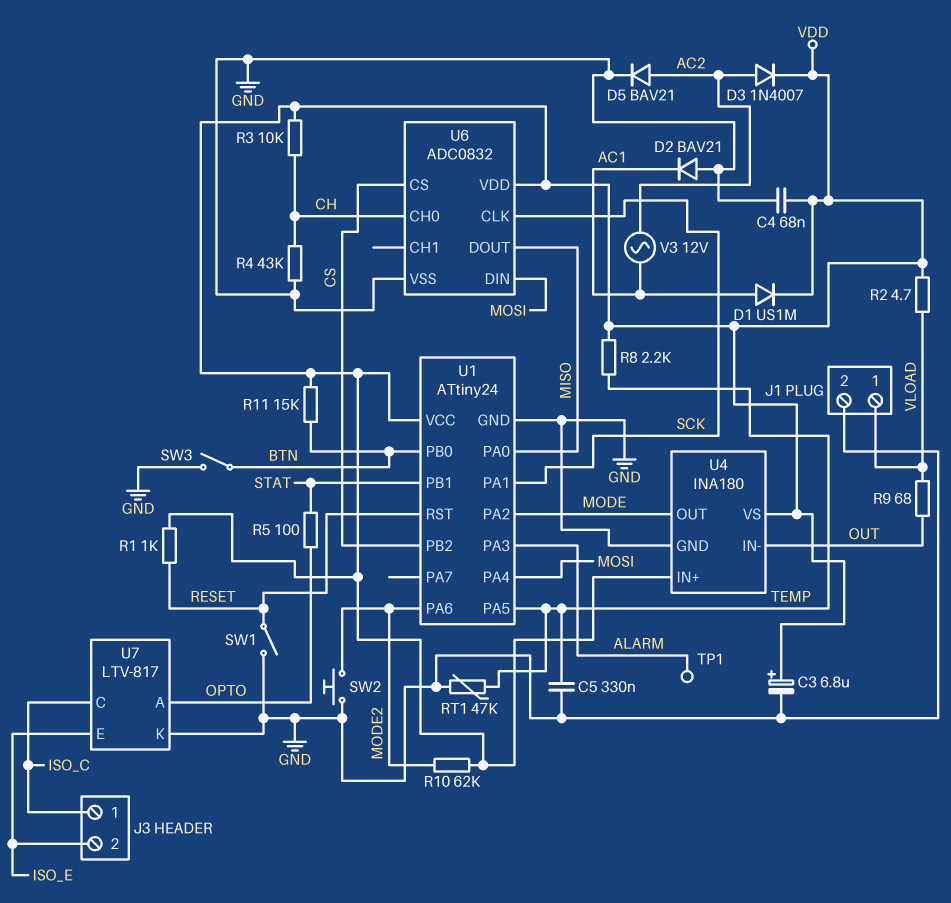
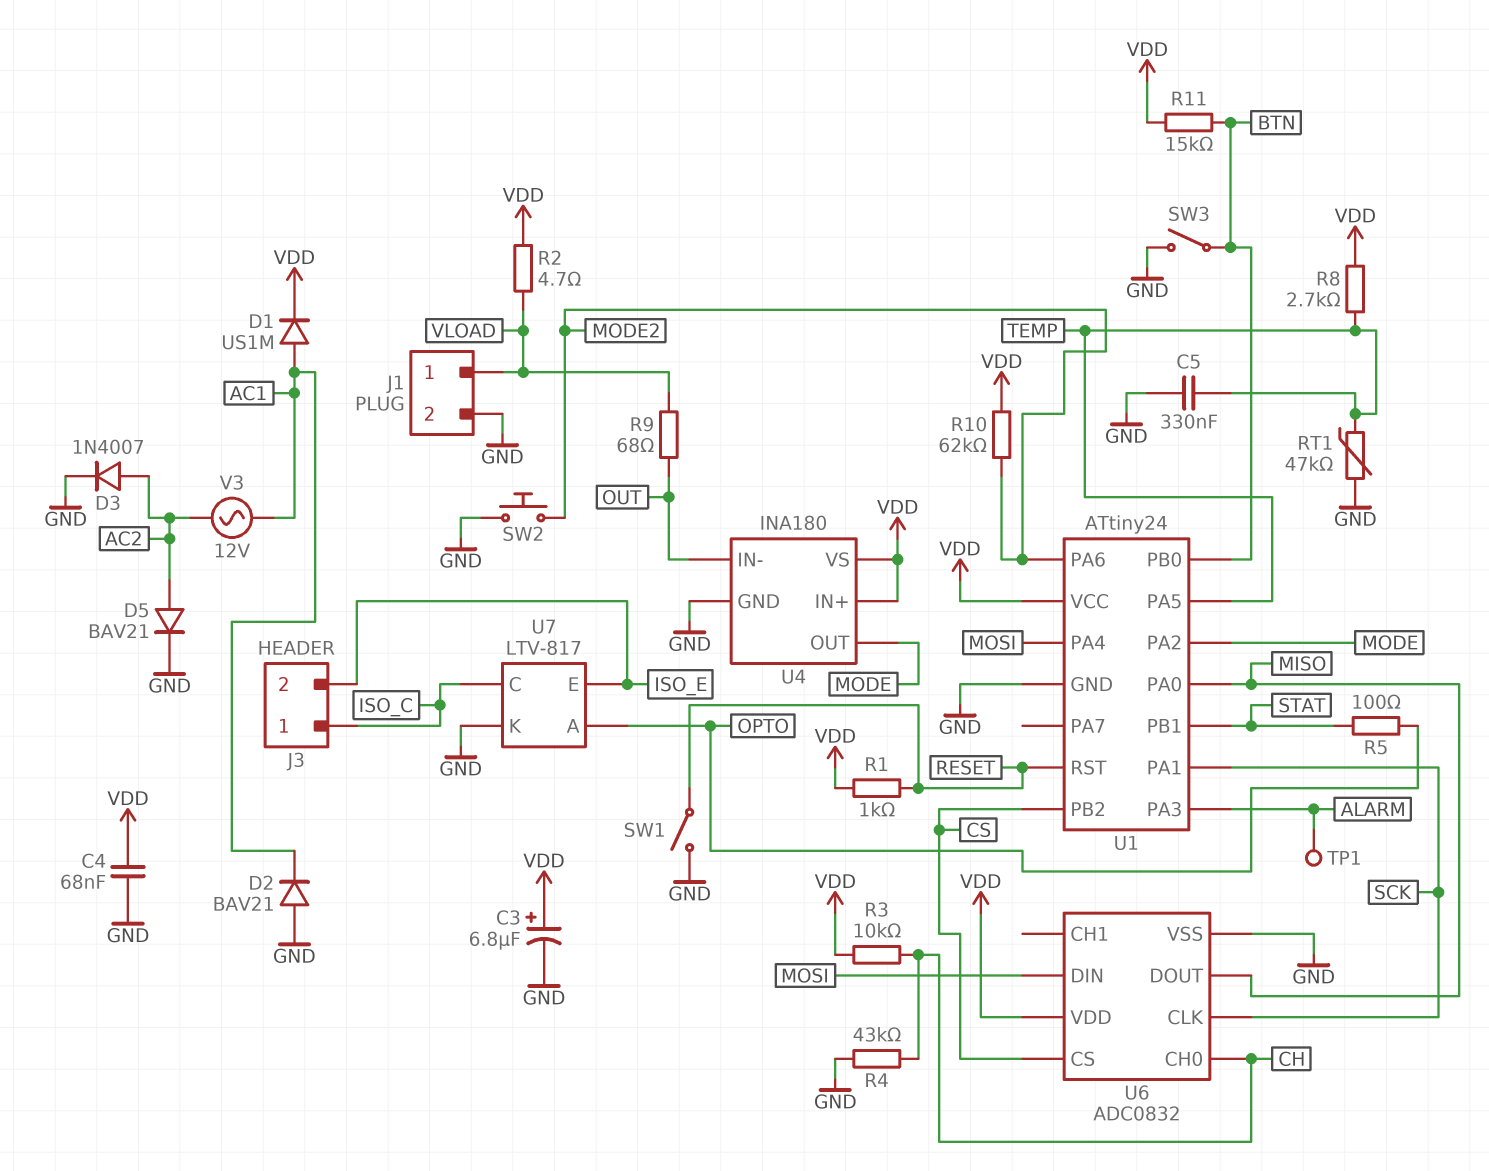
D3: diode 1N4007 (A AC2, K VDD) -> diode 1N4007 (A AC2, K GND)
R8: 2.2k (TEMP, VDD) -> 2.7k (TEMP, VDD)

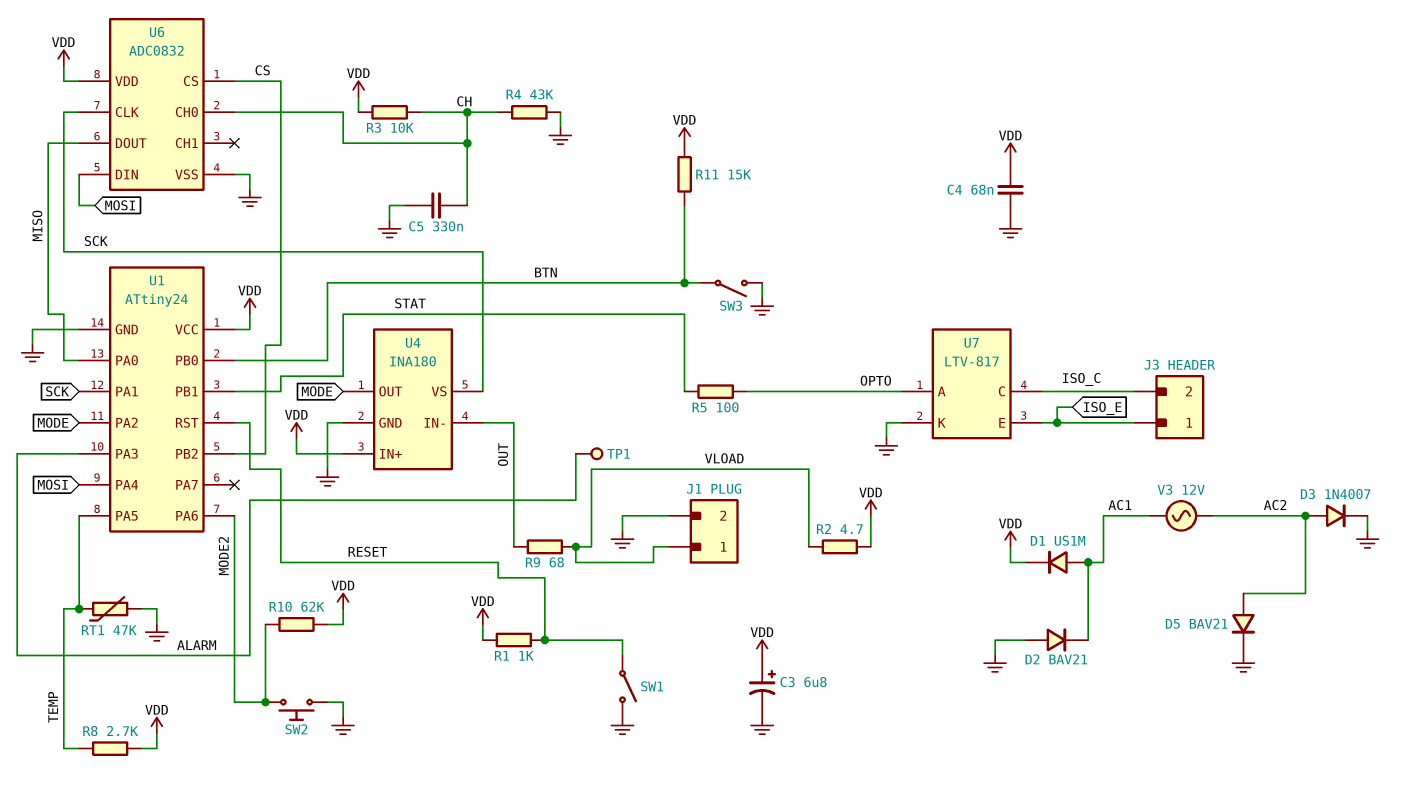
C5: 330nF (GND, TEMP) -> 330nF (CH, GND)
J3 pin 1: ISO_C -> ISO_E
J3 pin 2: ISO_E -> ISO_C
U4 pin VS: VDD -> SCK

